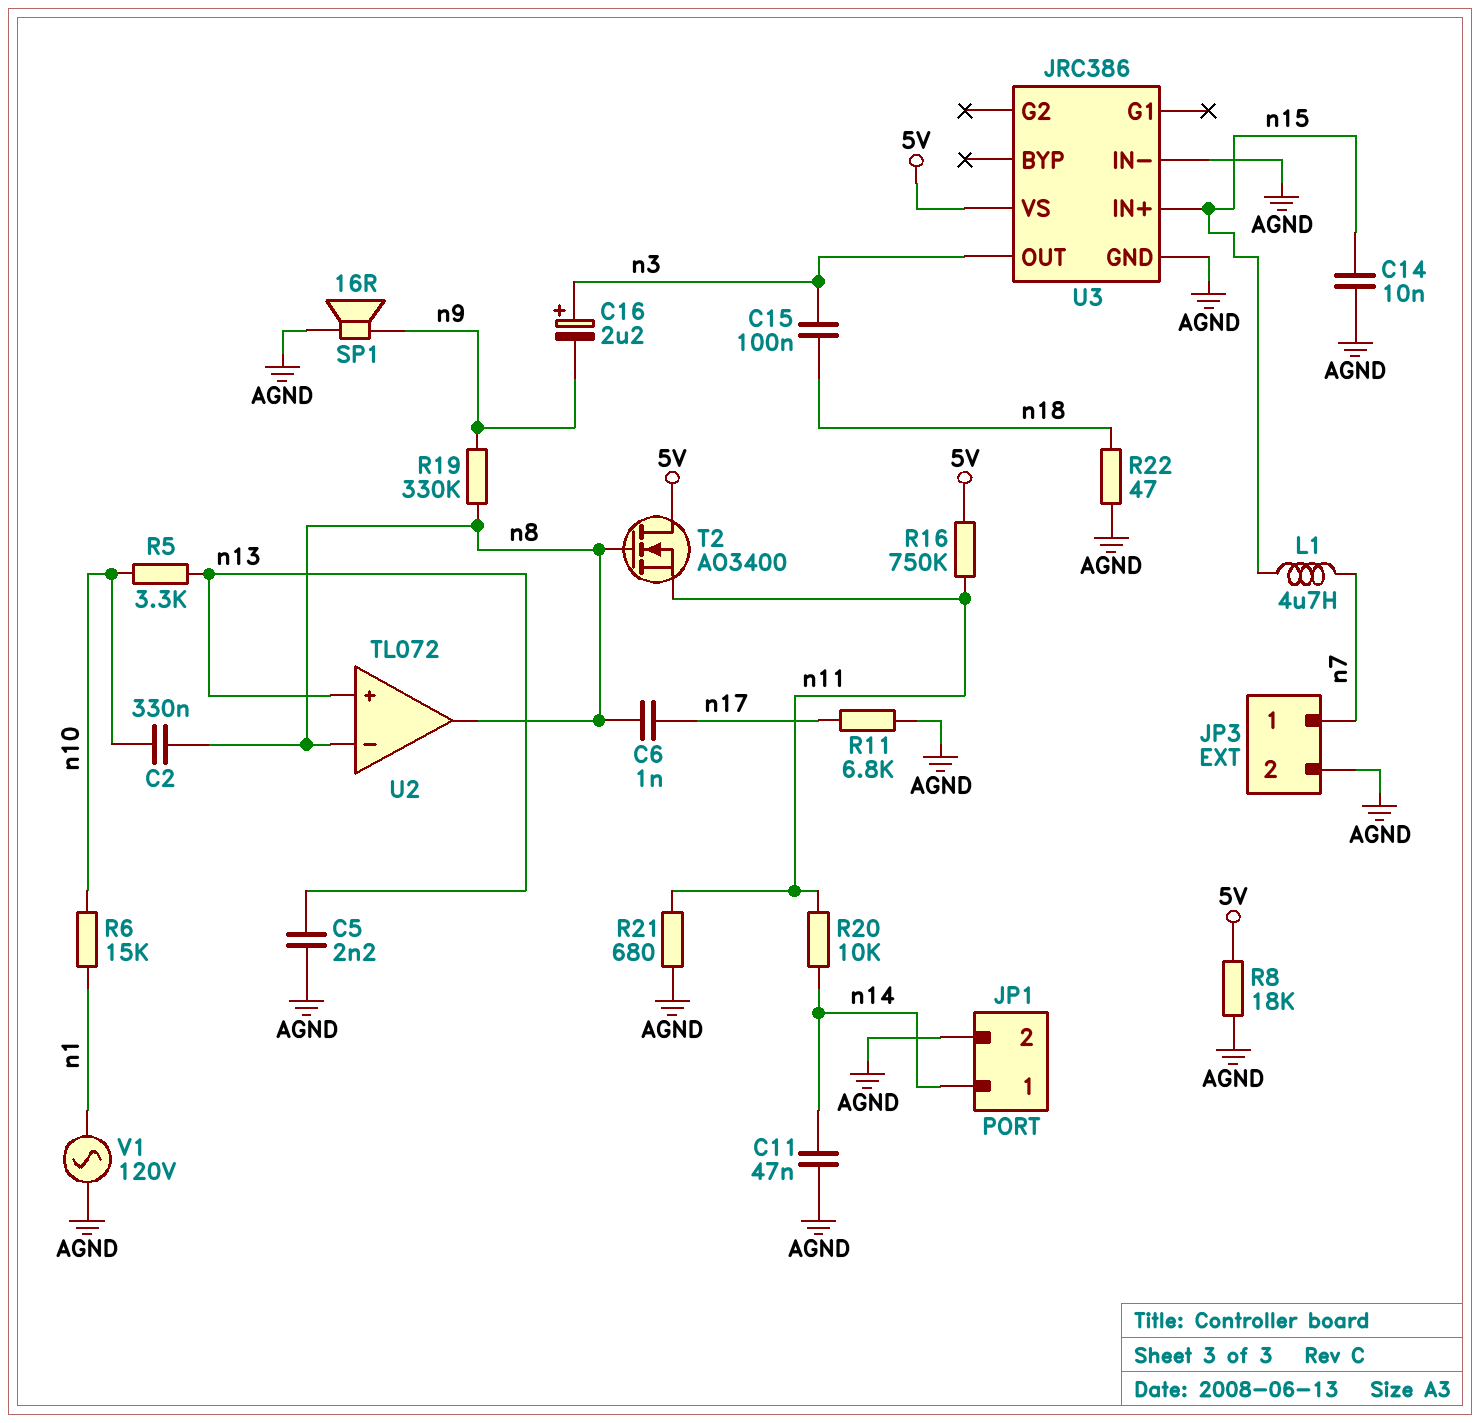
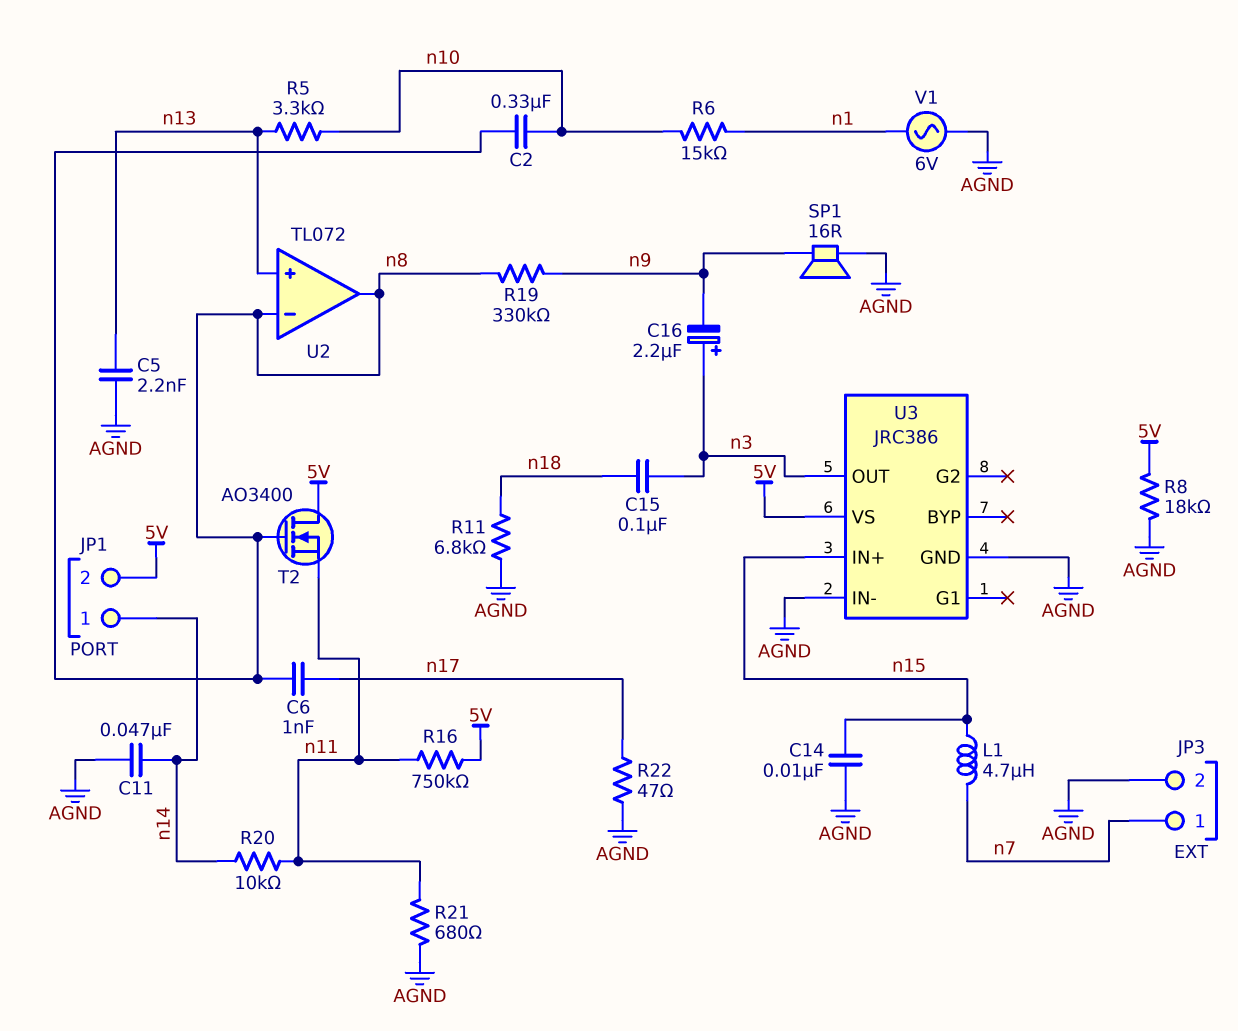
JP1 pin 2: AGND -> 5V
R11: 6.8k (AGND, n17) -> 6.8k (AGND, n18)
R22: 47 (AGND, n18) -> 47 (AGND, n17)
V1: AC 120V (AGND, n1) -> AC 6V (AGND, n1)

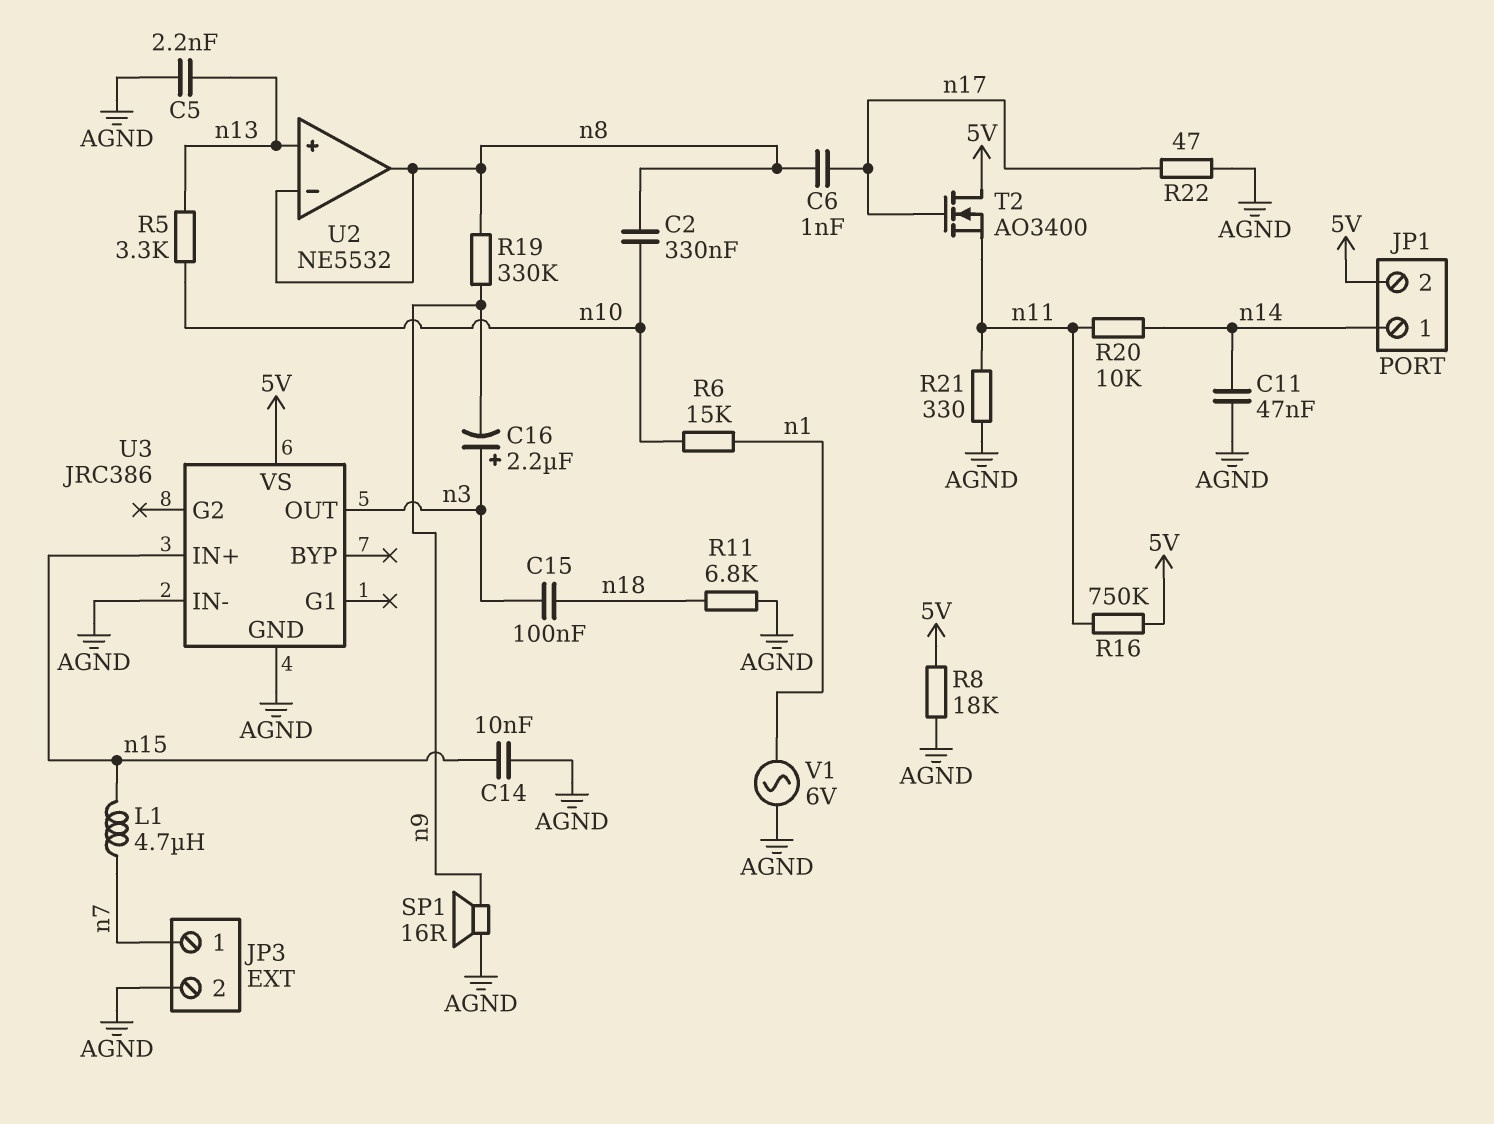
R21: 680 (AGND, n11) -> 330 (AGND, n11)
T2: NMOS AO3400 (G n8, D 5V, S n11) -> NMOS AO3400 (G n17, D 5V, S n11)
U2: TL072 -> NE5532

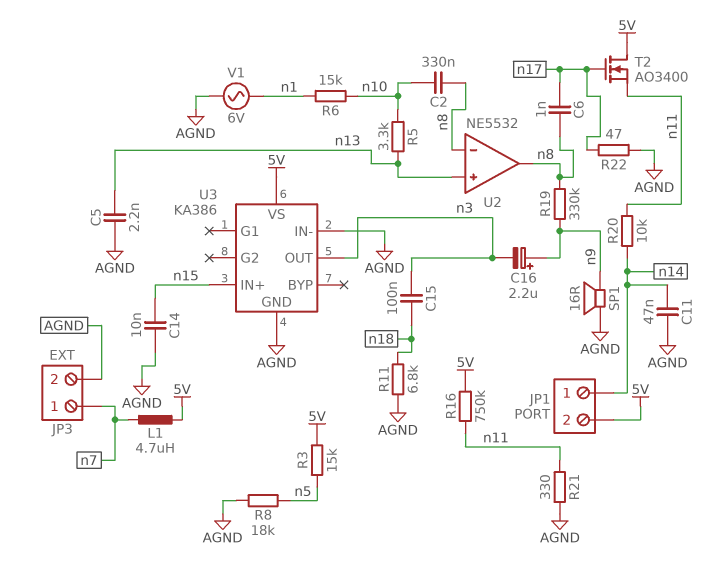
C16: 2.2uF (plus n3, minus n9) -> 2.2uF (plus n9, minus n3)
L1: 4.7uH (n7, n15) -> 4.7uH (5V, n7)
R3: none -> 15k (5V, n5)
R8: 18k (5V, AGND) -> 18k (AGND, n5)
U3: JRC386 -> KA386

